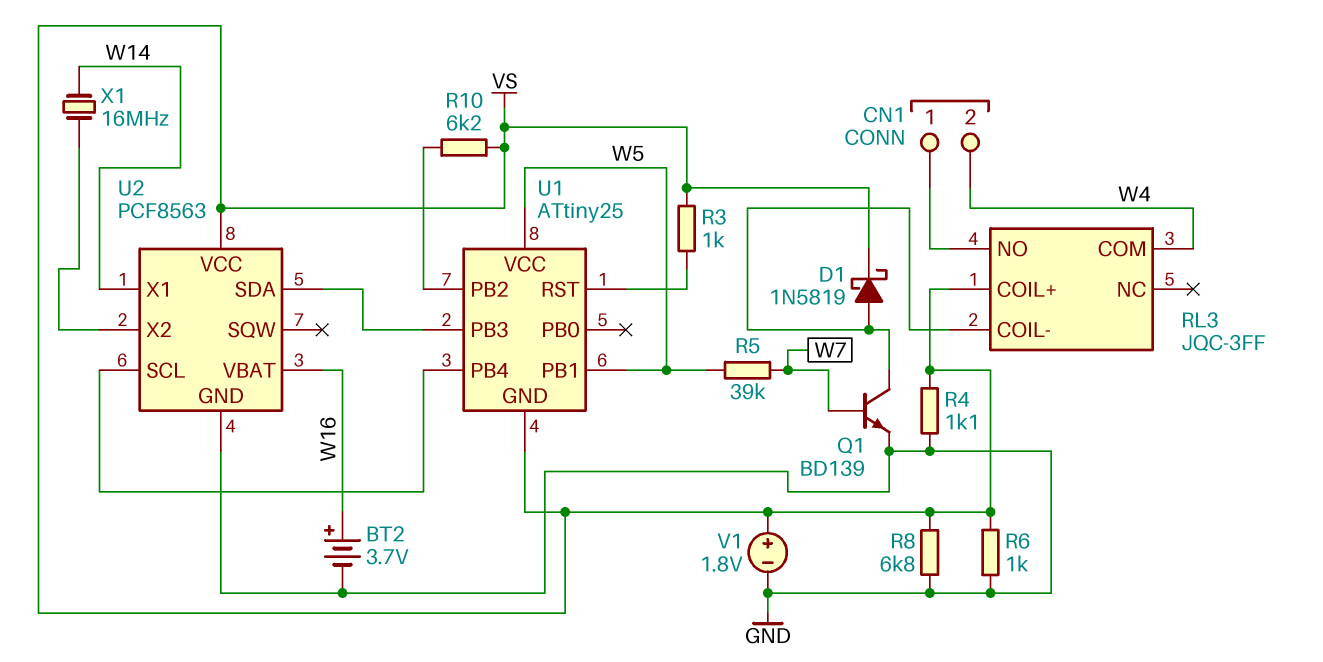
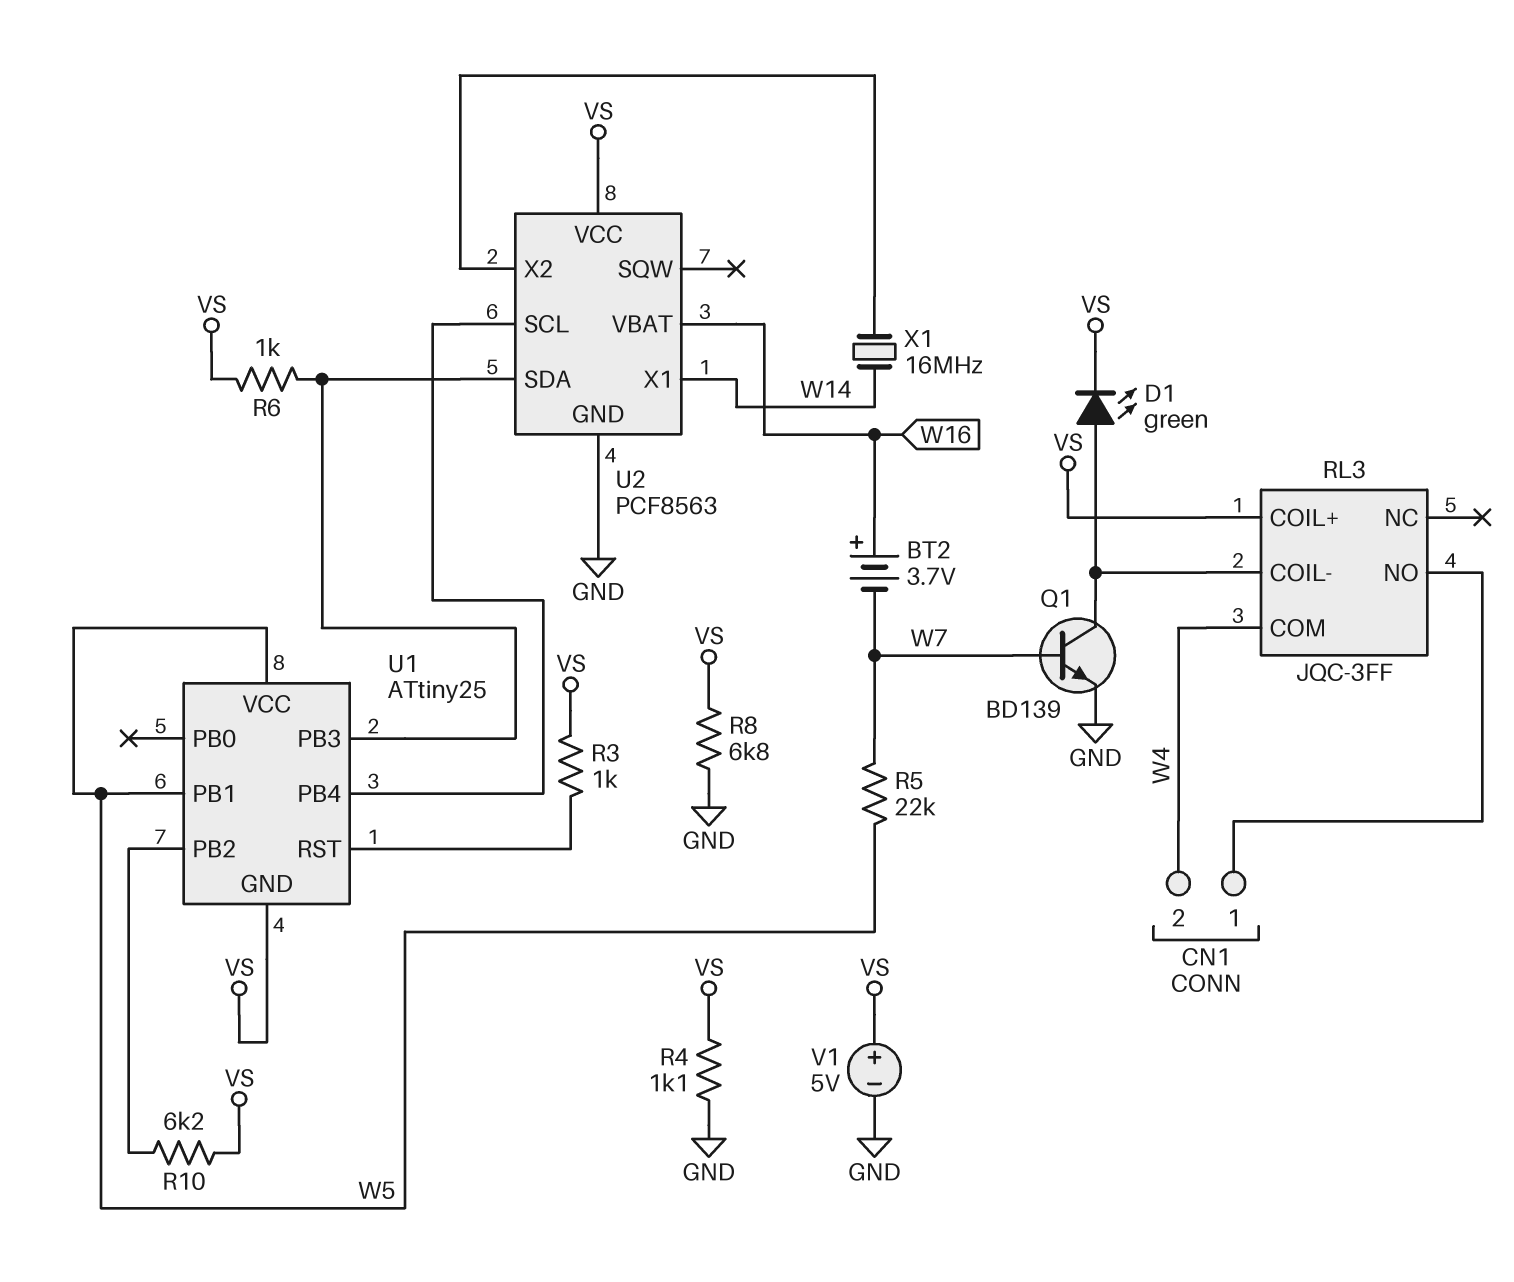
BT2: 3.7V (plus W16, minus GND) -> 3.7V (plus W16, minus W7)
D1: schottky 1N5819 (A RL3/COIL-, K VS) -> LED green (A RL3/COIL-, K VS)
R5: 39k (W5, W7) -> 22k (W5, W7)
R6: 1k (GND, VS) -> 1k (U1/PB3, VS)
V1: 1.8V (plus VS, minus GND) -> 5V (plus VS, minus GND)

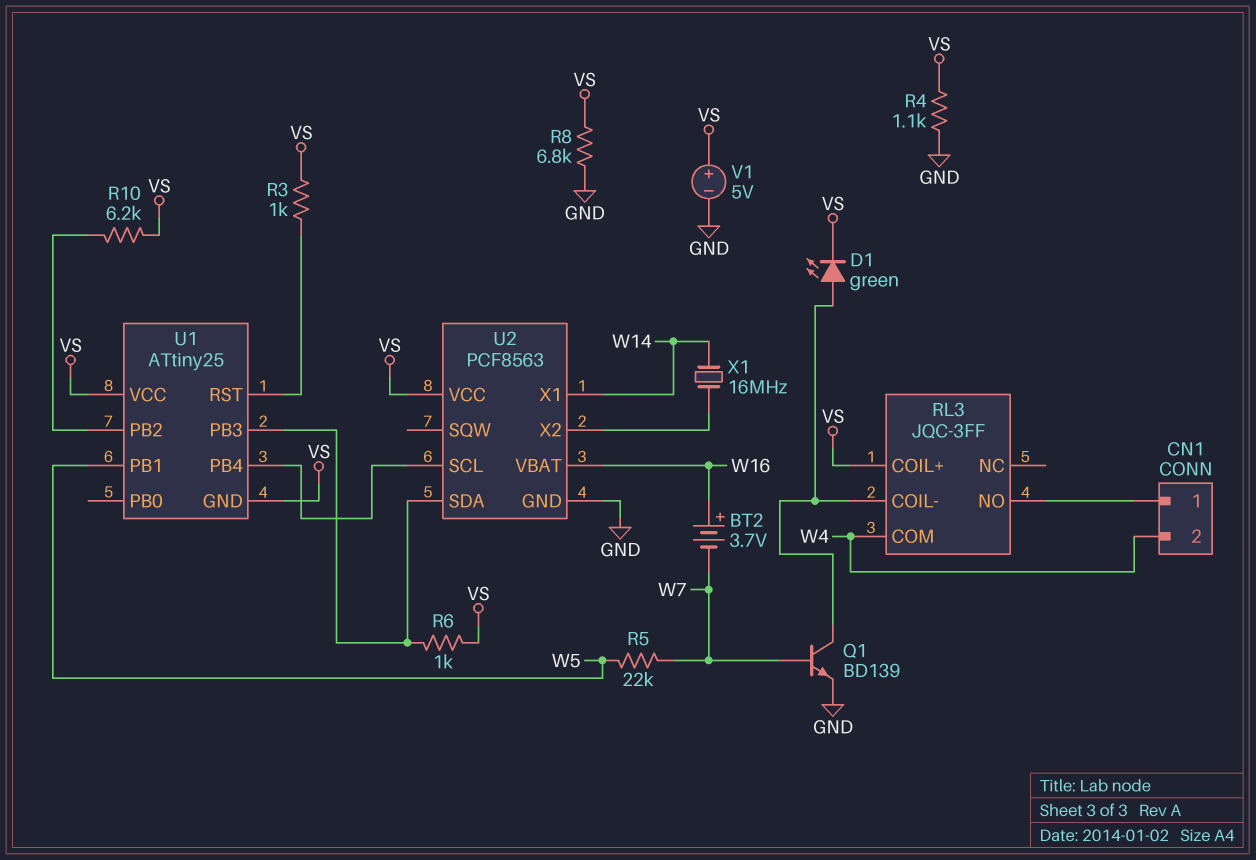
U1 pin VCC: W5 -> VS

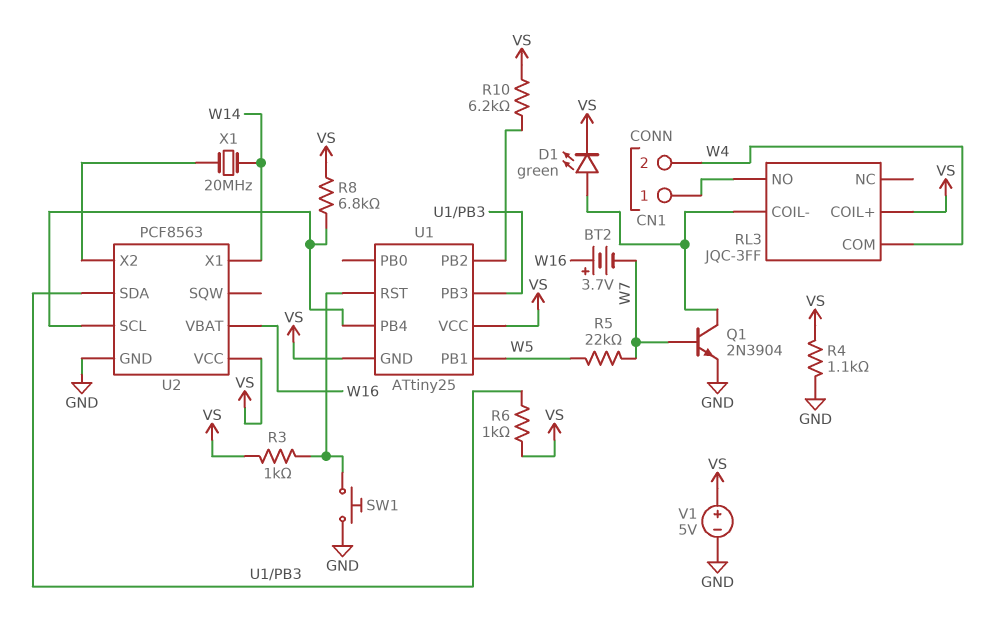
Q1: NPN BD139 (B W7, C RL3/COIL-, E GND) -> NPN 2N3904 (B W7, C RL3/COIL-, E GND)
R8: 6.8k (GND, VS) -> 6.8k (U1/PB4, VS)
SW1: none -> button (GND, U1/RST)
X1: 16MHz (U2/X2, W14) -> 20MHz (U2/X2, W14)

